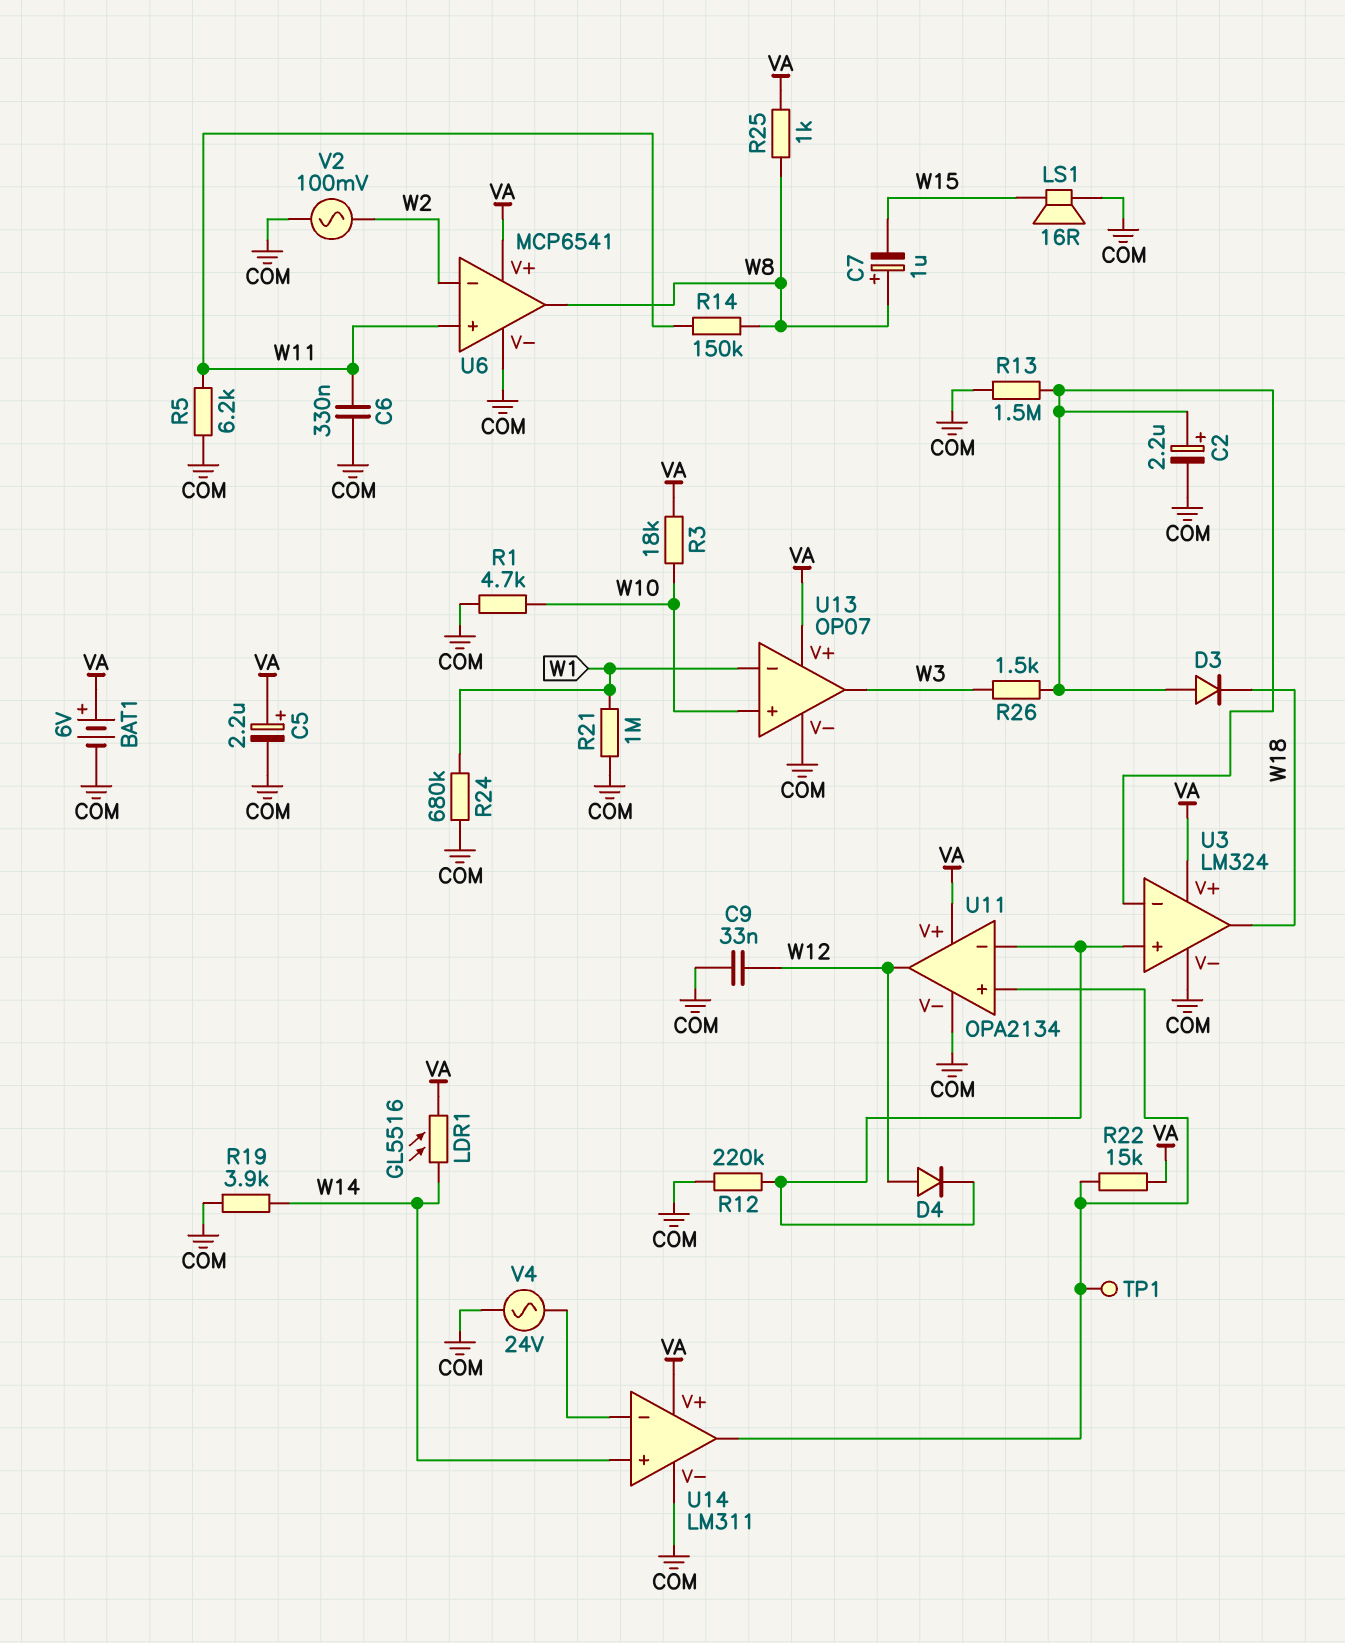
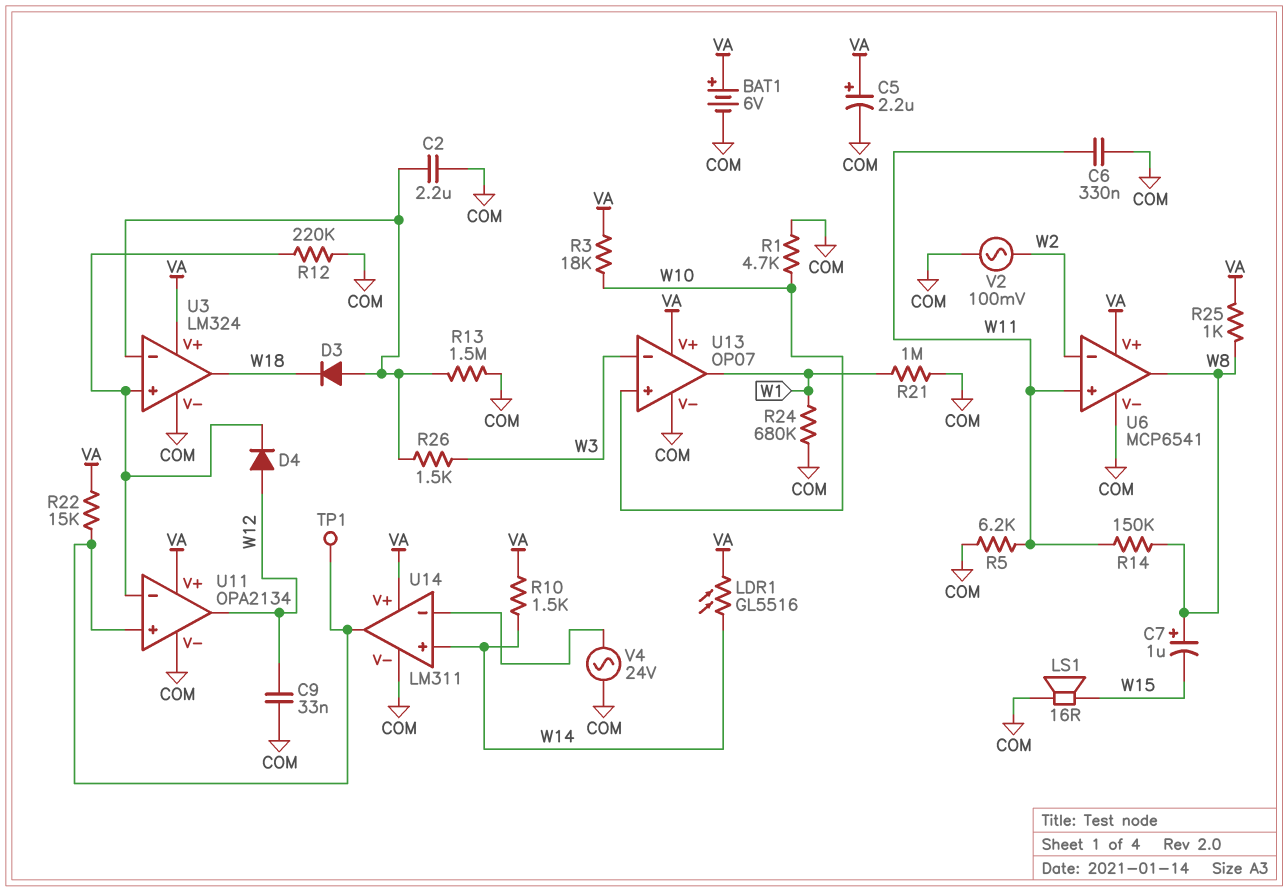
C2: 2.2uF (plus U3/in-, minus COM) -> 2.2uF (COM, U3/in-)
R10: none -> 1.5k (VA, W14)
R19: 3.9k (COM, W14) -> none
U13 pin in-: W1 -> W3
U13 pin out: W3 -> W1

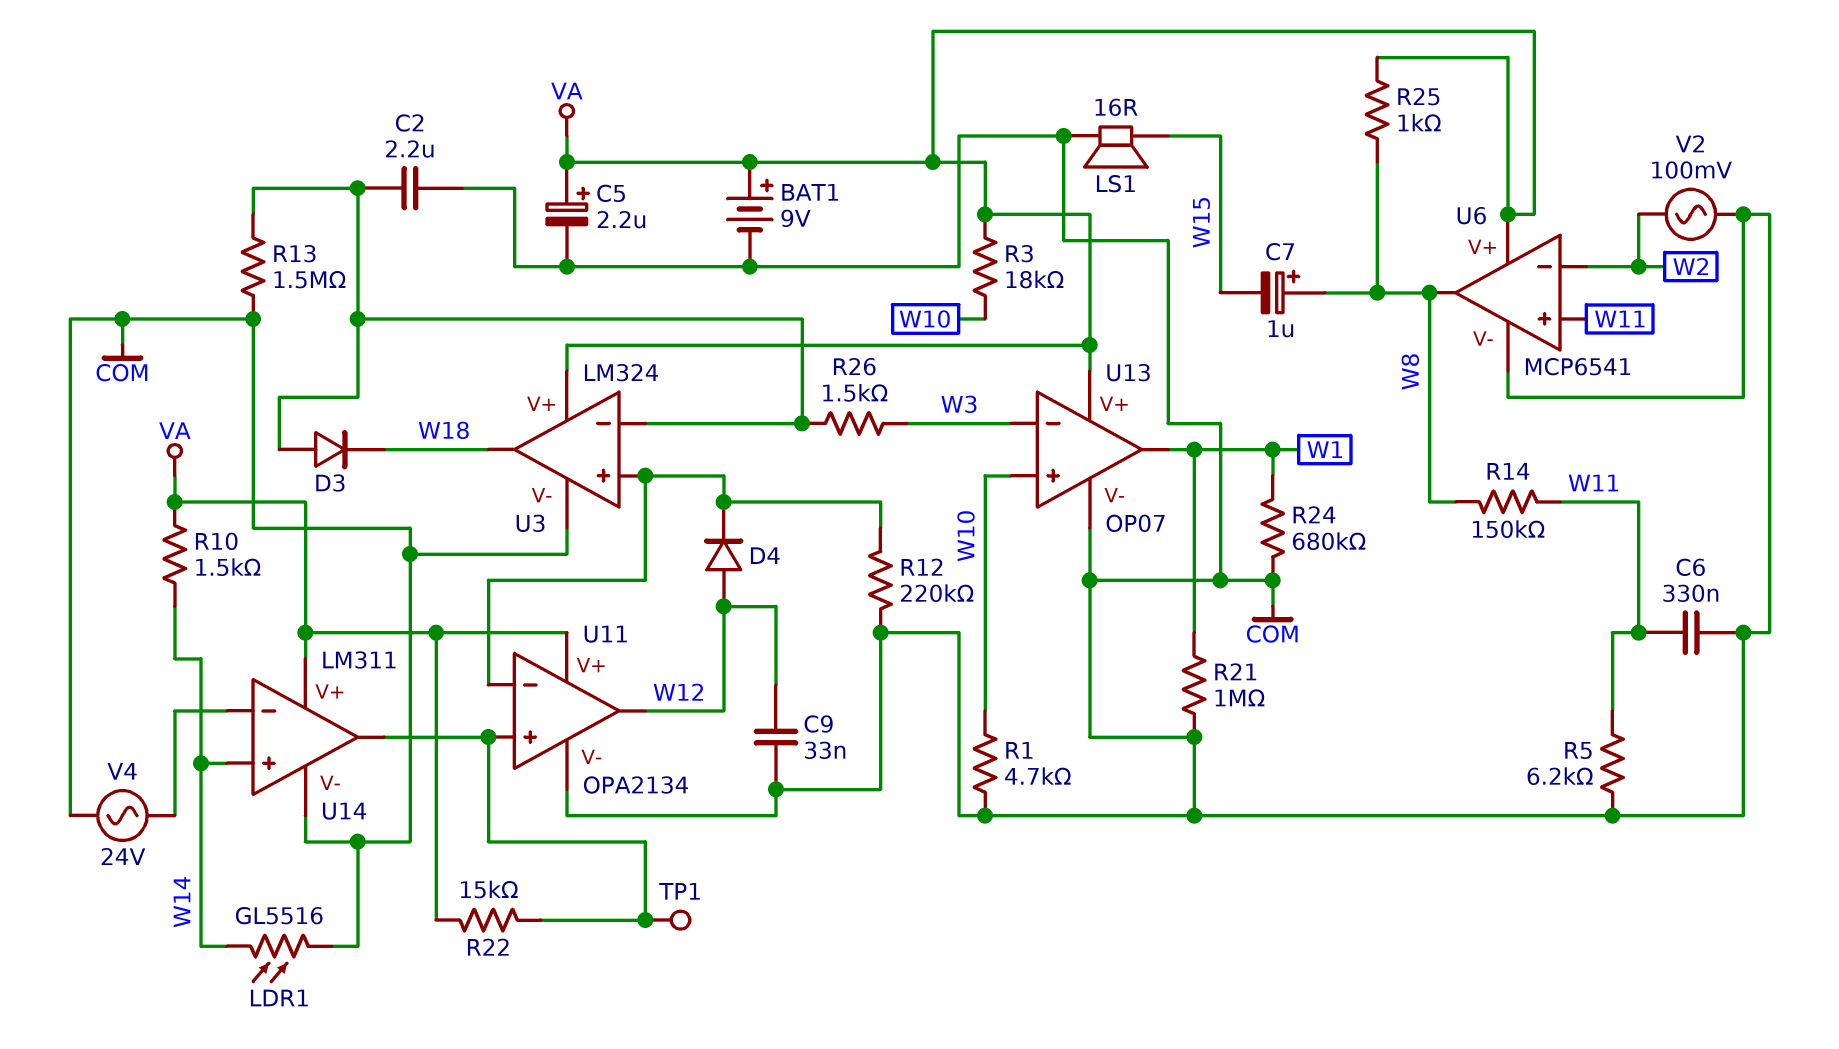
BAT1: 6V (plus VA, minus COM) -> 9V (plus VA, minus COM)
LDR1: GL5516 (VA, W14) -> GL5516 (COM, W14)

